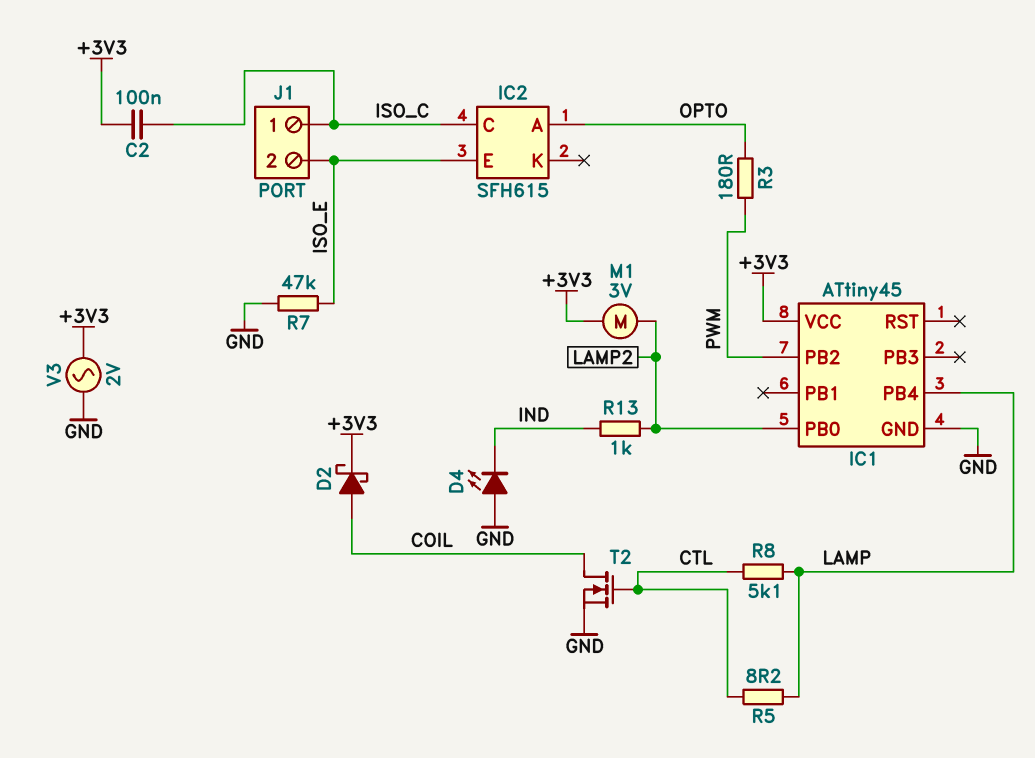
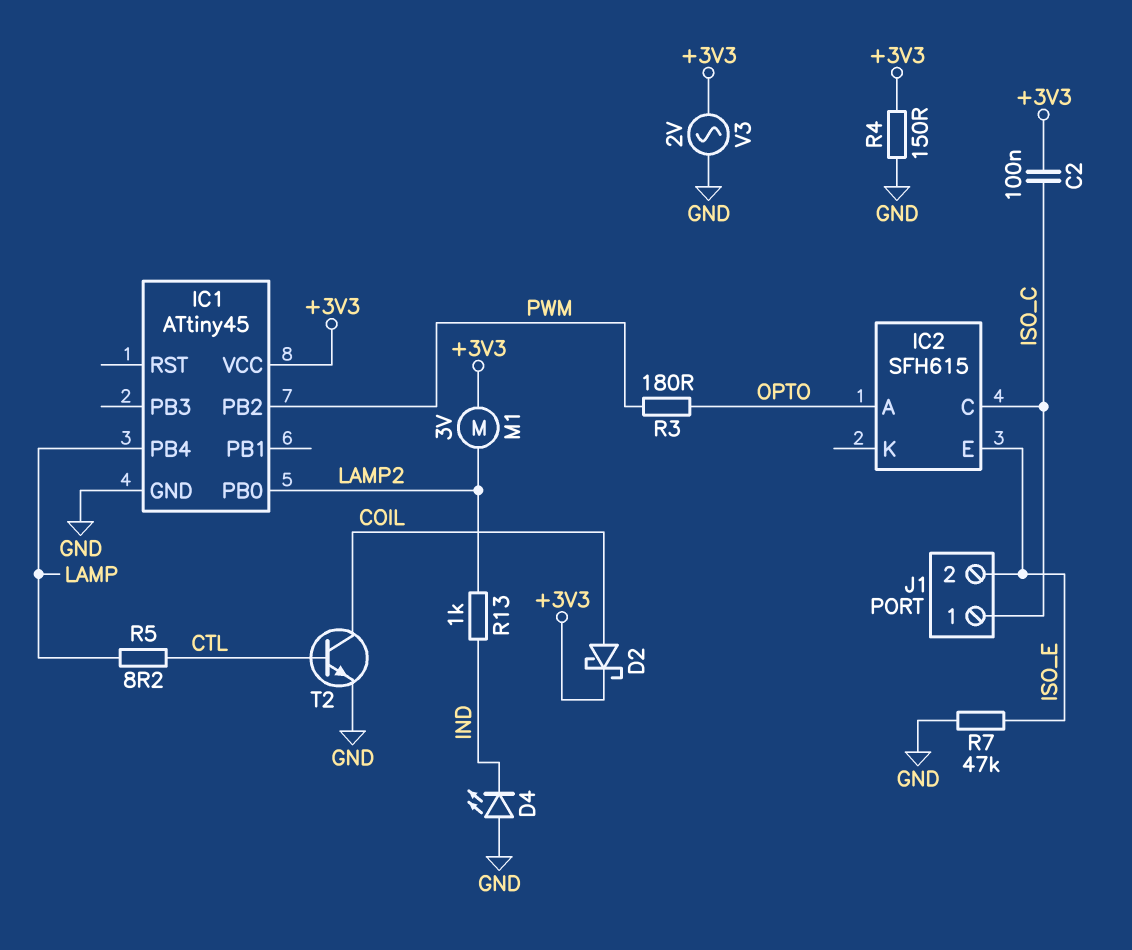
R4: none -> 150 (+3V3, GND)
R8: 5.1k (CTL, LAMP) -> none
T2: NMOS (G CTL, D COIL, S GND) -> NPN (B CTL, C COIL, E GND)

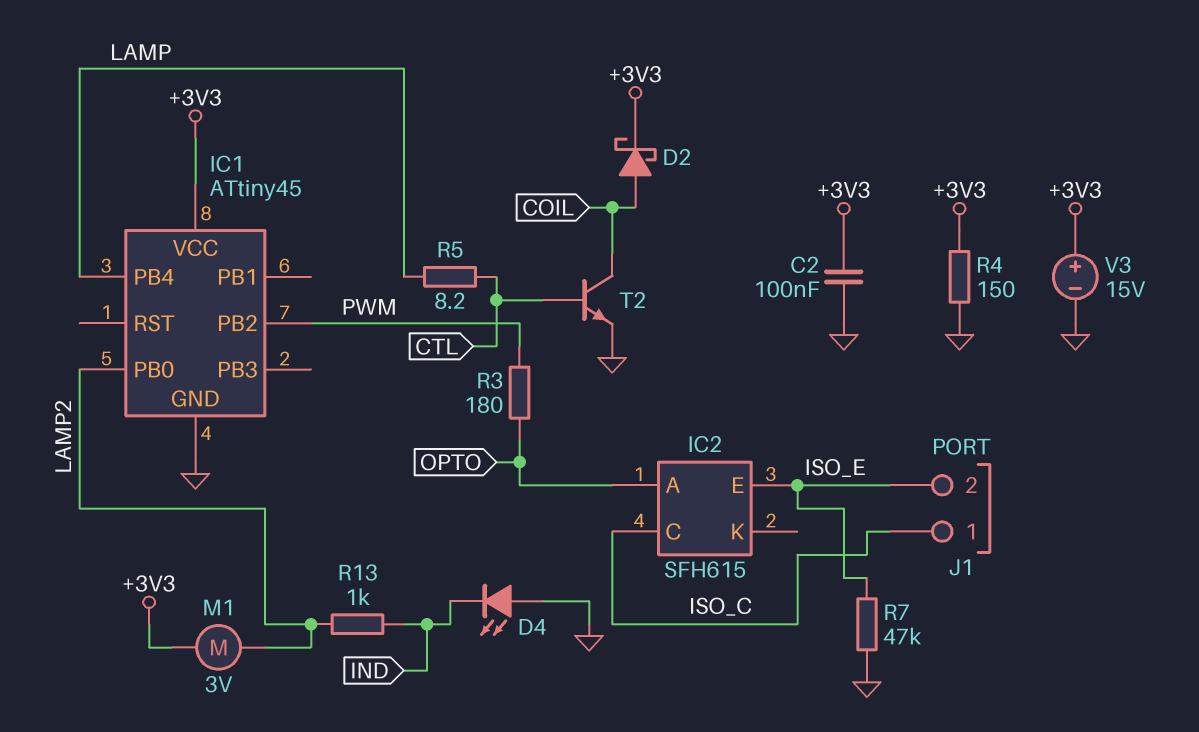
C2: 100nF (+3V3, ISO_C) -> 100nF (+3V3, GND)
V3: AC 2V (+3V3, GND) -> 15V (plus +3V3, minus GND)

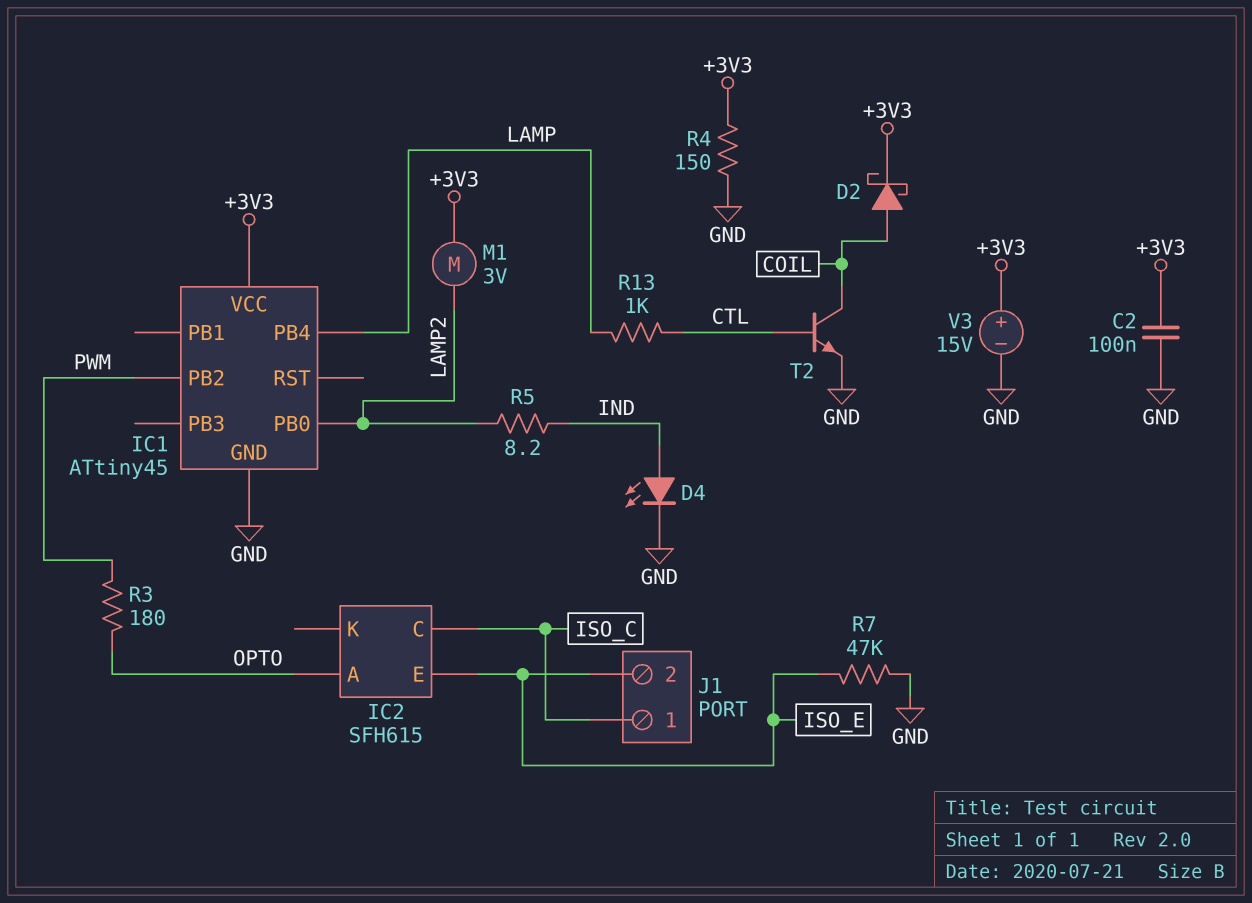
D4: LED (A GND, K IND) -> LED (A IND, K GND)
R5: 8.2 (CTL, LAMP) -> 8.2 (IND, LAMP2)
R13: 1k (IND, LAMP2) -> 1k (CTL, LAMP)

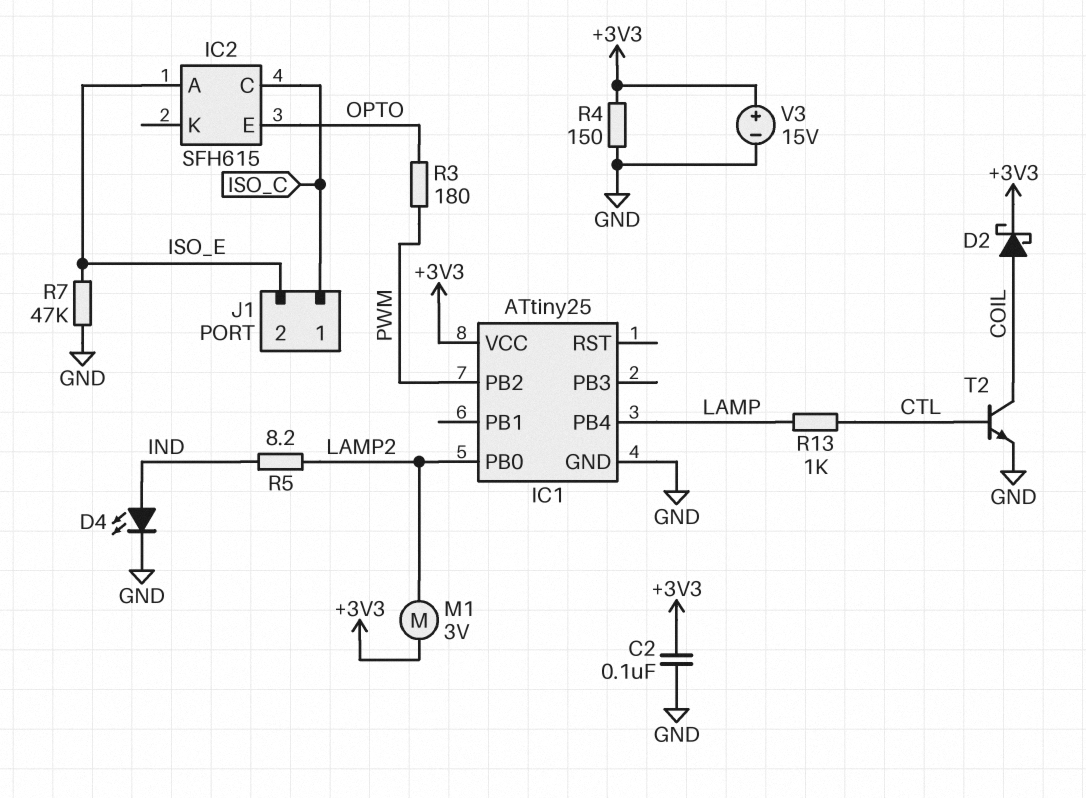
IC1: ATtiny45 -> ATtiny25
IC2 pin A: OPTO -> ISO_E
IC2 pin E: ISO_E -> OPTO

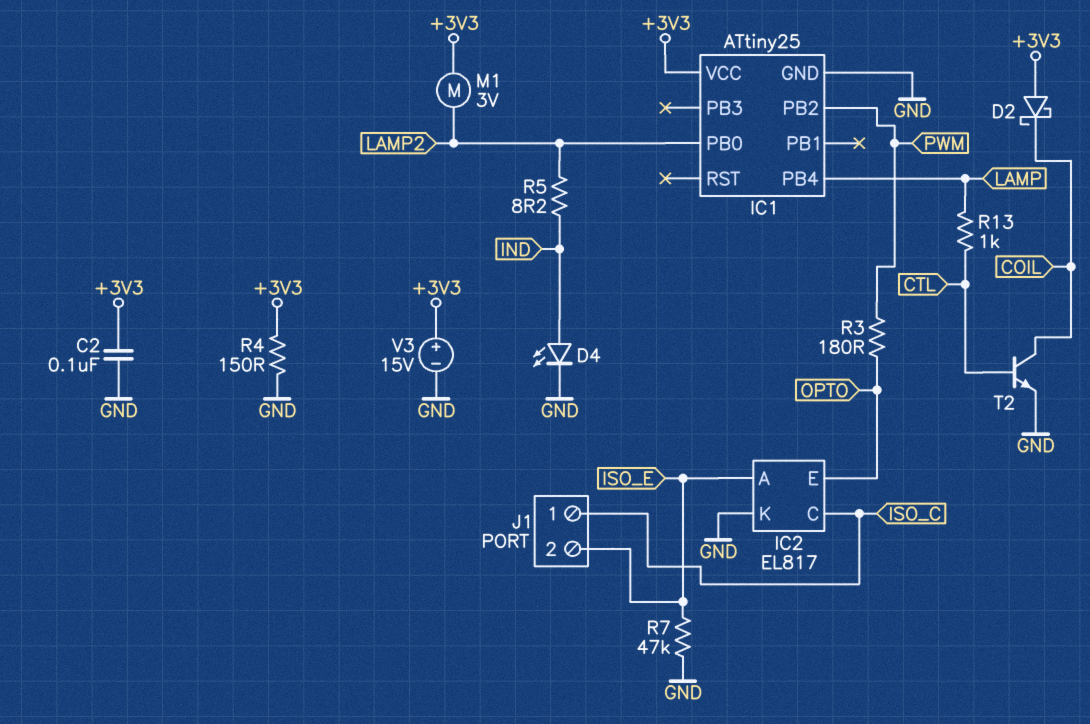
D2: schottky (A COIL, K +3V3) -> schottky (A +3V3, K COIL)
IC2: SFH615 -> EL817
IC2 pin K: none -> GND

